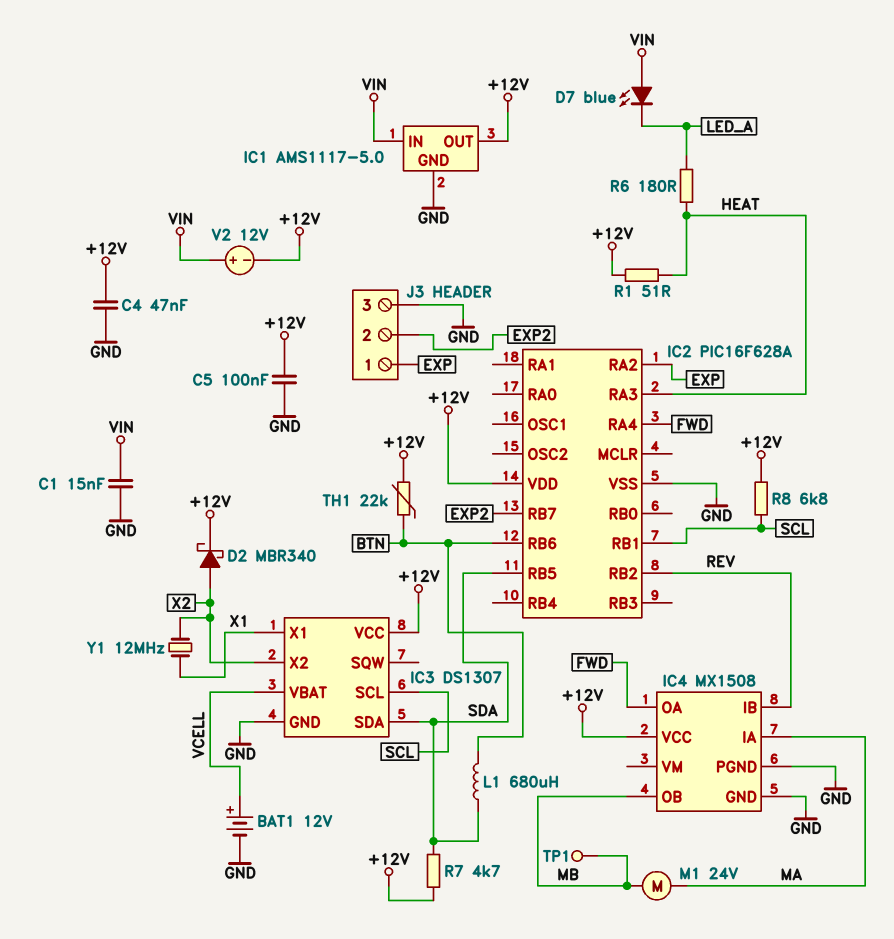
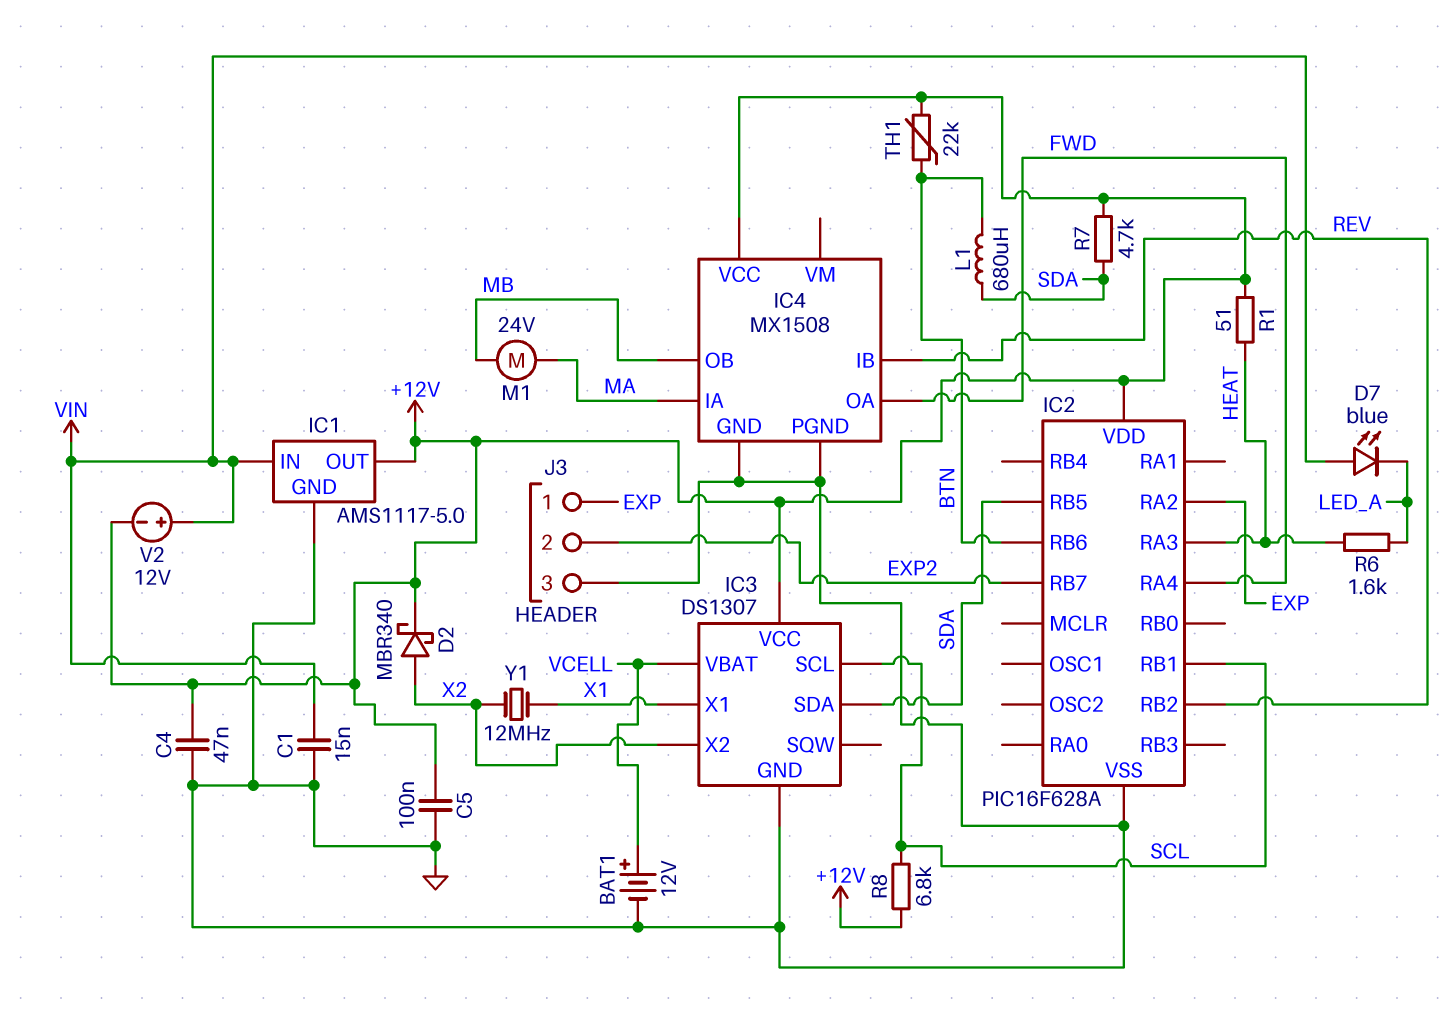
R6: 180 (HEAT, LED_A) -> 1.6k (HEAT, LED_A)
TP1: test point (MB) -> none

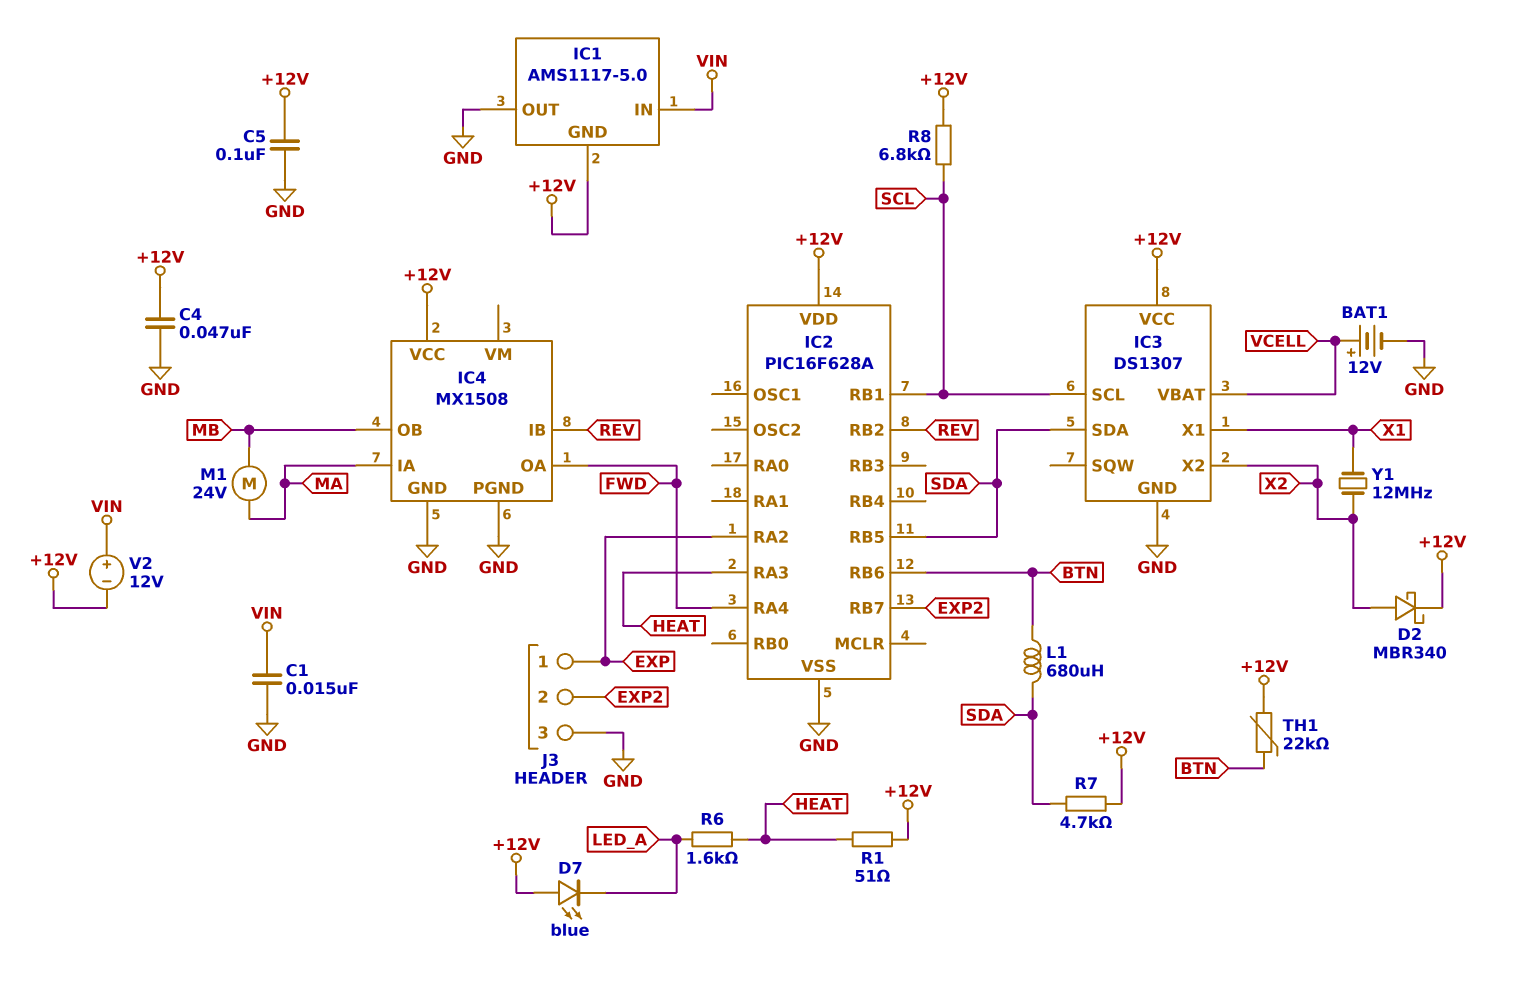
D7: LED blue (A VIN, K LED_A) -> LED blue (A +12V, K LED_A)
IC1 pin GND: GND -> +12V
IC1 pin OUT: +12V -> GND

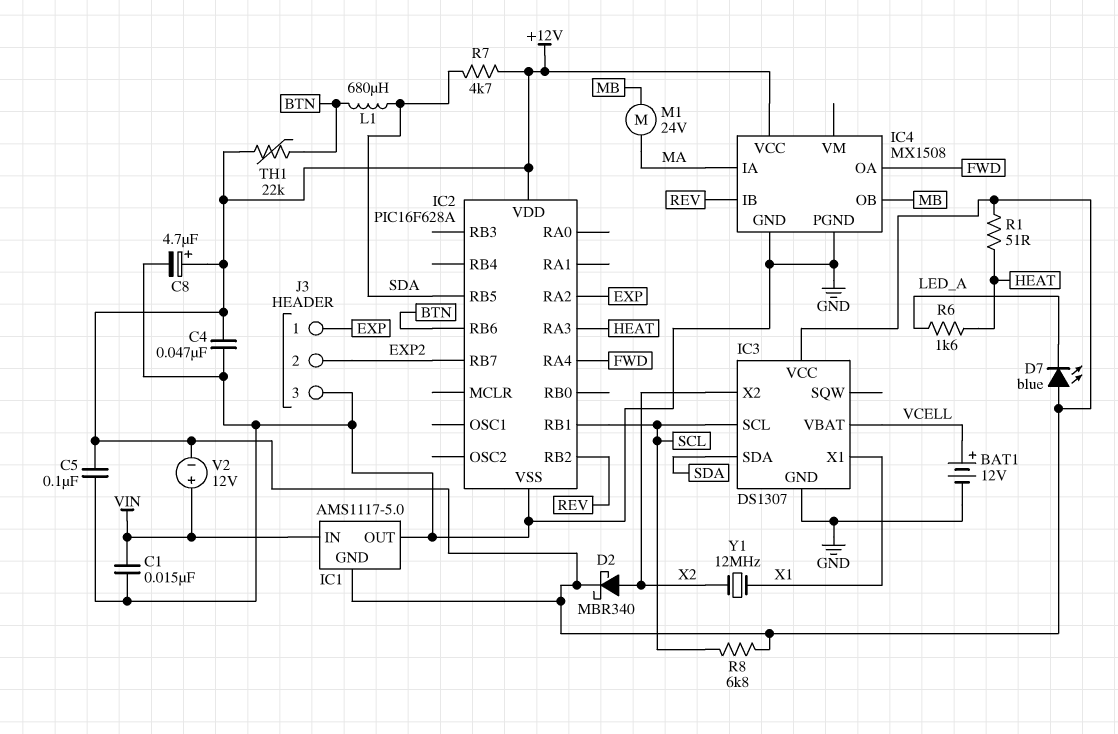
C8: none -> 4.7uF (plus +12V, minus GND)

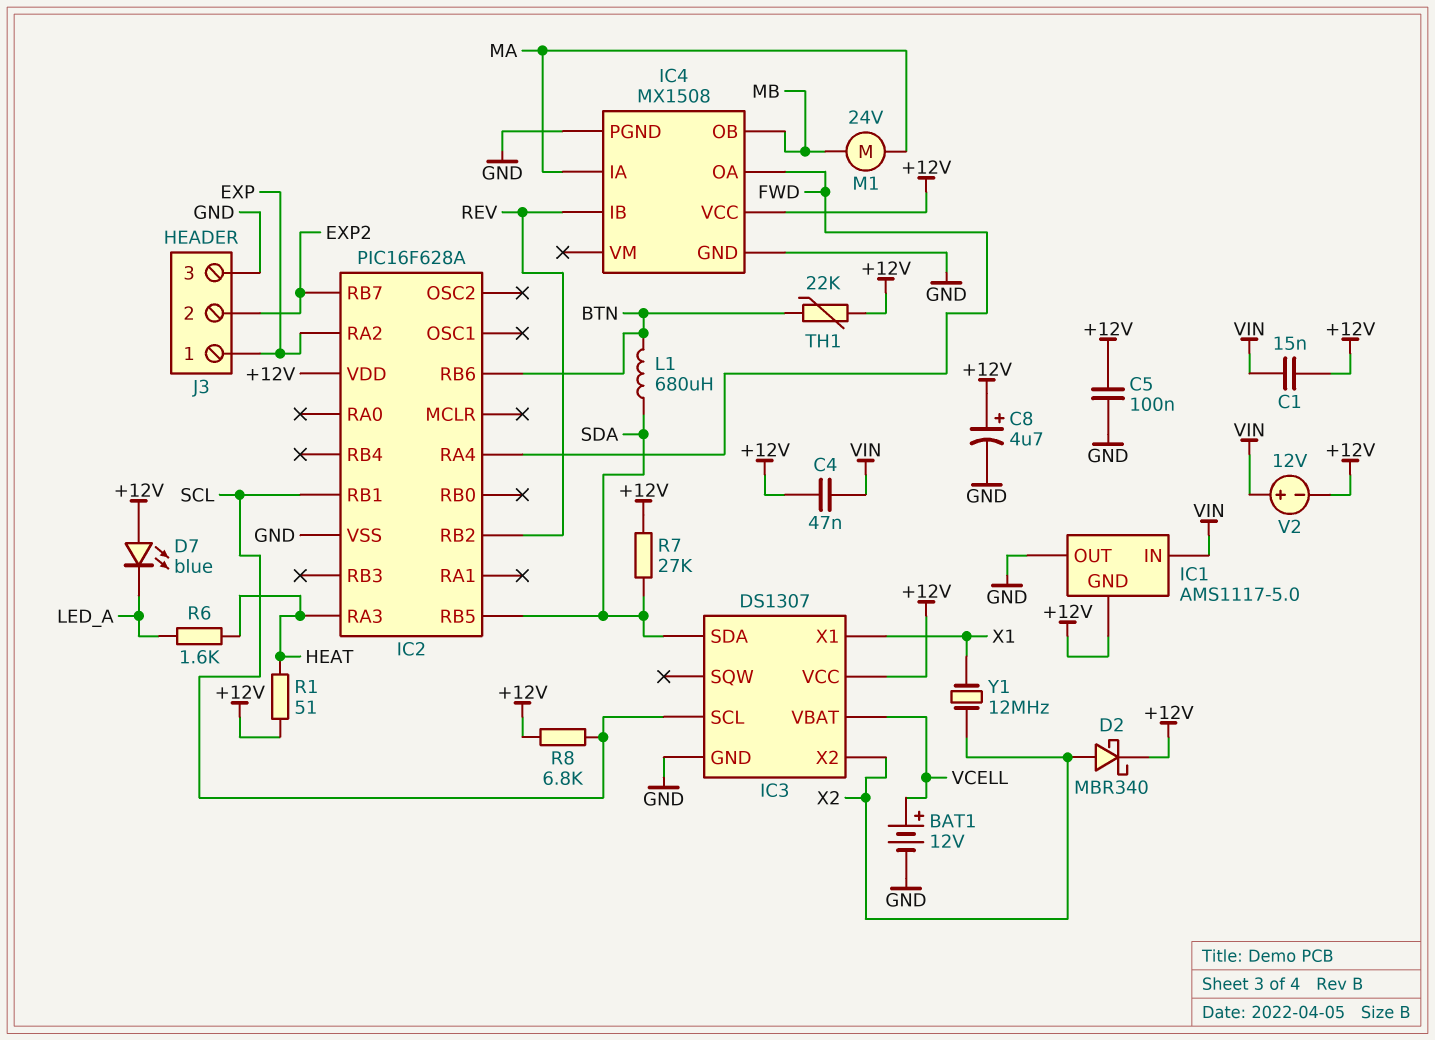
C1: 15nF (GND, VIN) -> 15nF (+12V, VIN)
C4: 47nF (+12V, GND) -> 47nF (+12V, VIN)
R7: 4.7k (+12V, SDA) -> 27k (+12V, SDA)

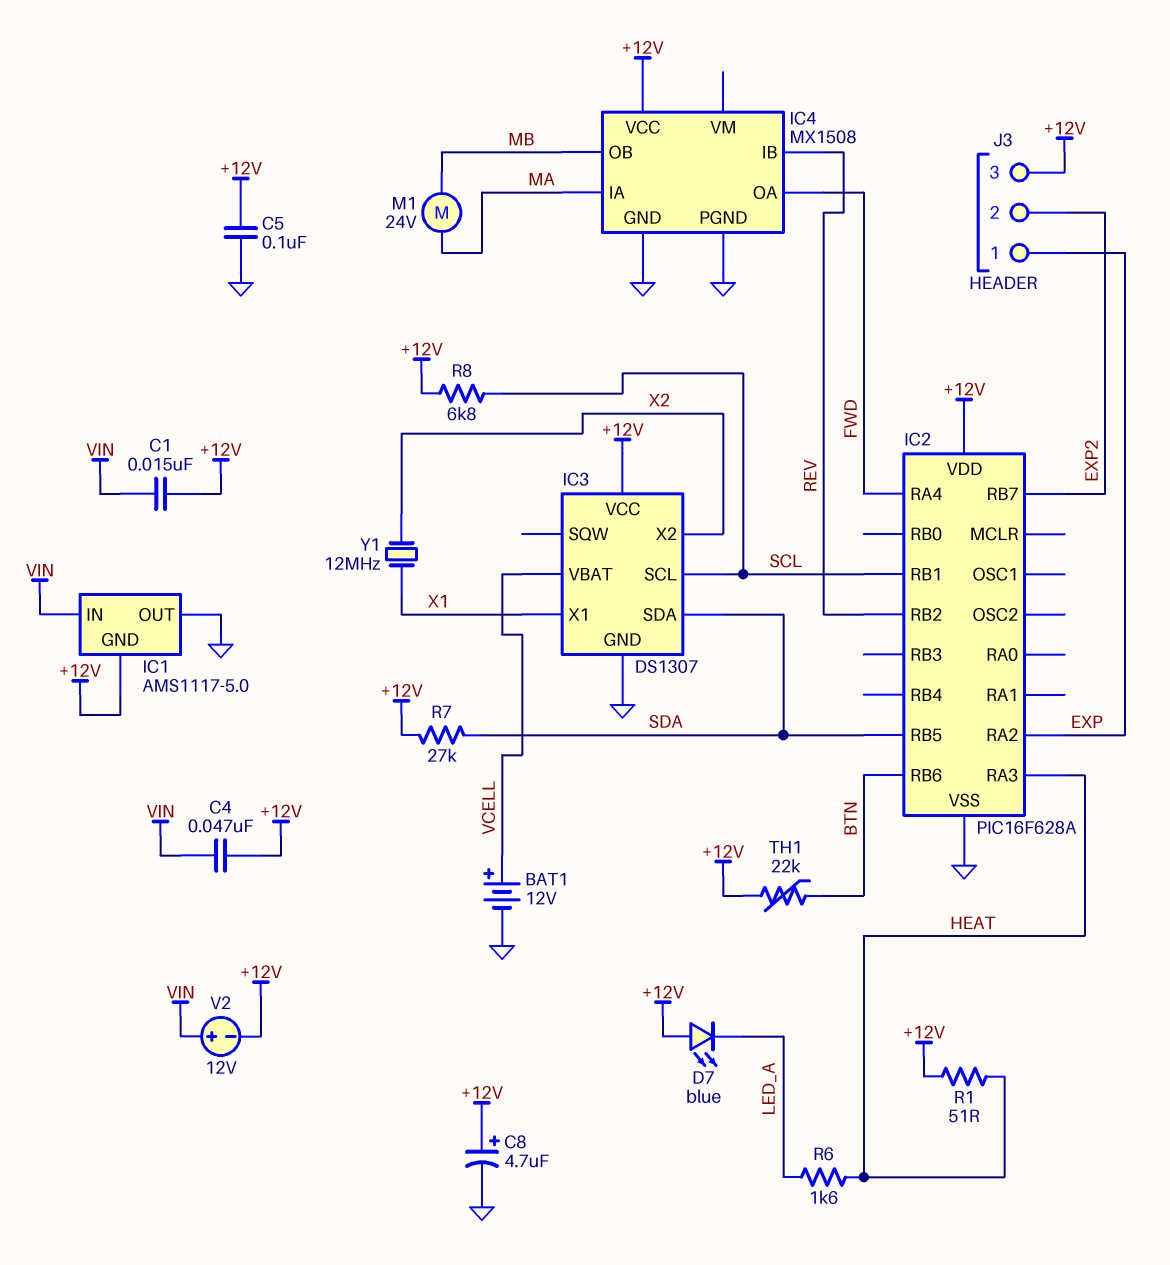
D2: schottky MBR340 (A X2, K +12V) -> none
J3 pin 3: GND -> +12V
L1: 680uH (BTN, SDA) -> none

